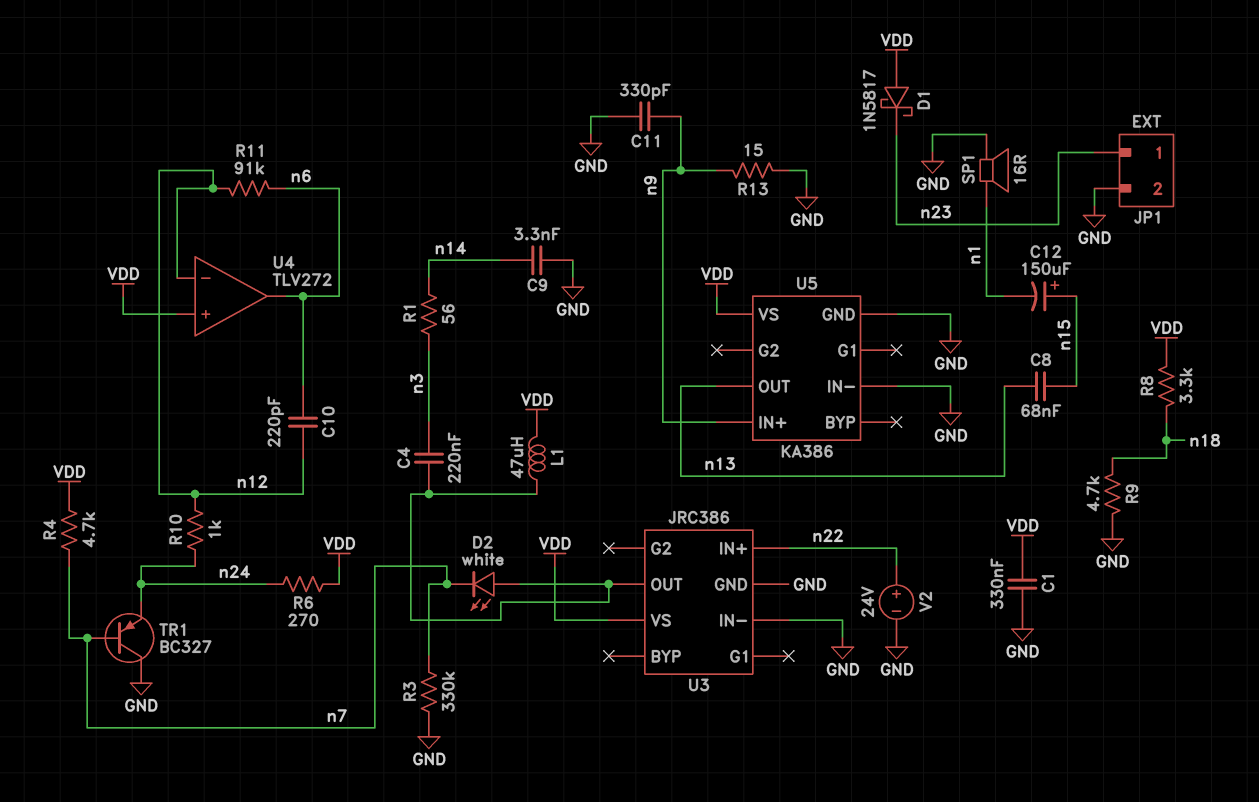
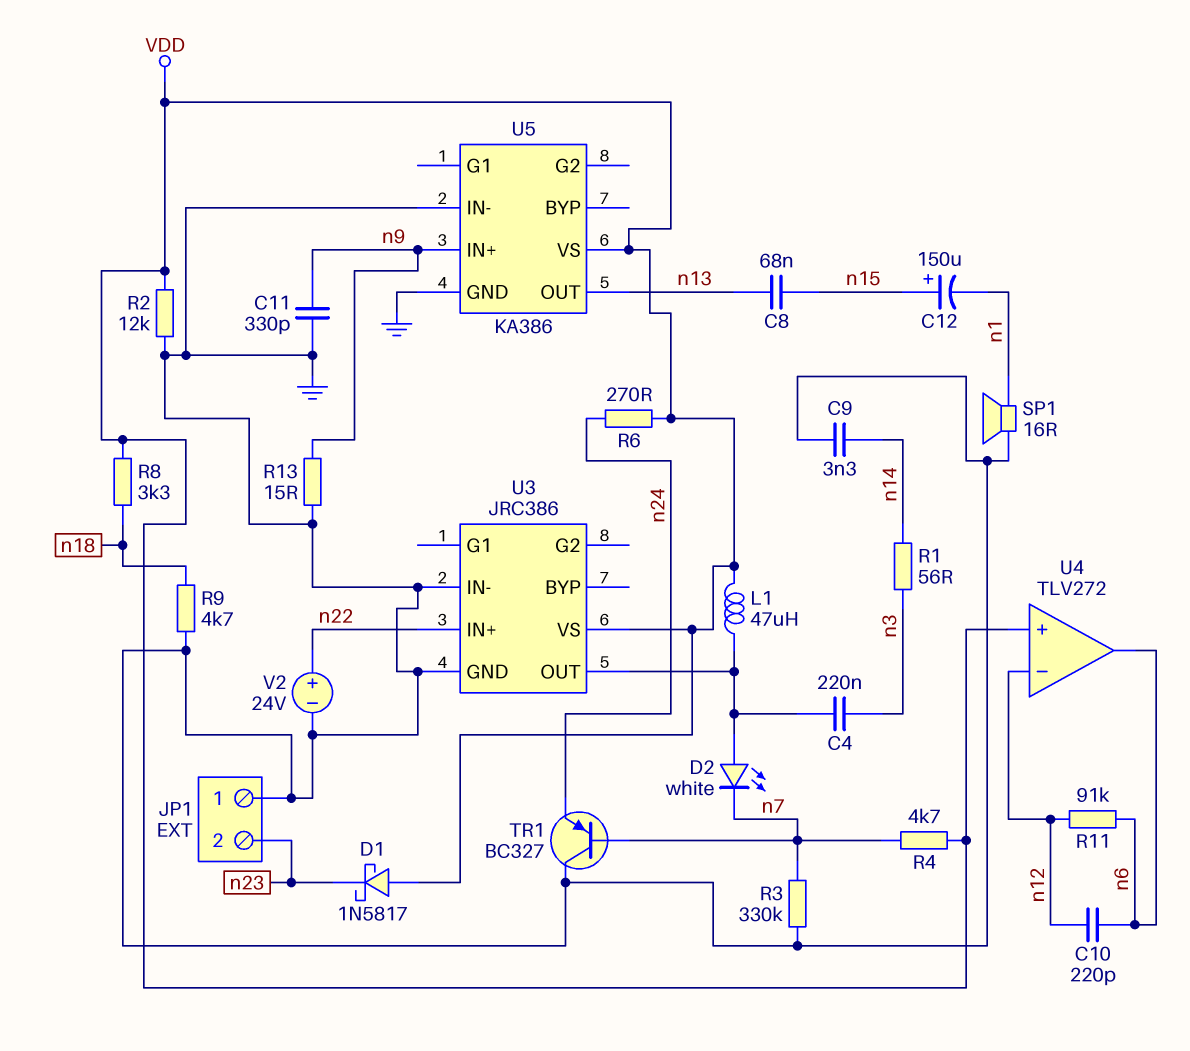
C1: 330nF (GND, VDD) -> none
JP1 pin 1: n23 -> GND
JP1 pin 2: GND -> n23
R2: none -> 12k (GND, VDD)
R10: 1k (n12, n24) -> none

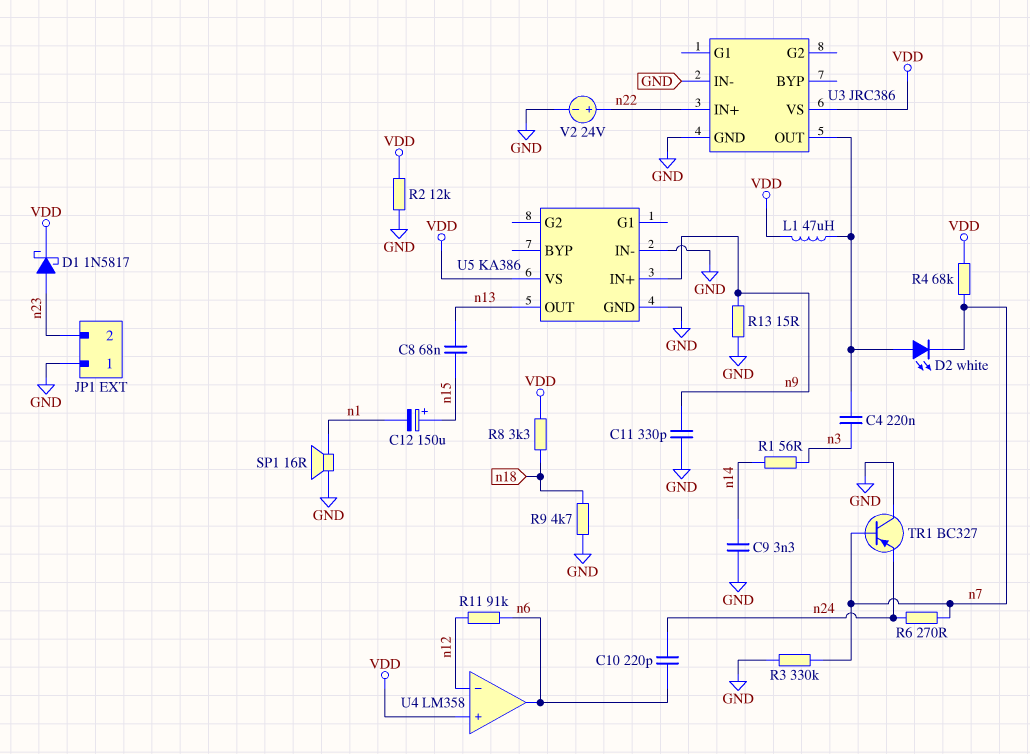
C10: 220pF (n6, n12) -> 220pF (n6, n24)
D1: schottky 1N5817 (A VDD, K n23) -> schottky 1N5817 (A n23, K VDD)
R4: 4.7k (VDD, n7) -> 68k (VDD, n7)
R6: 270 (VDD, n24) -> 270 (n7, n24)
U4: TLV272 -> LM358

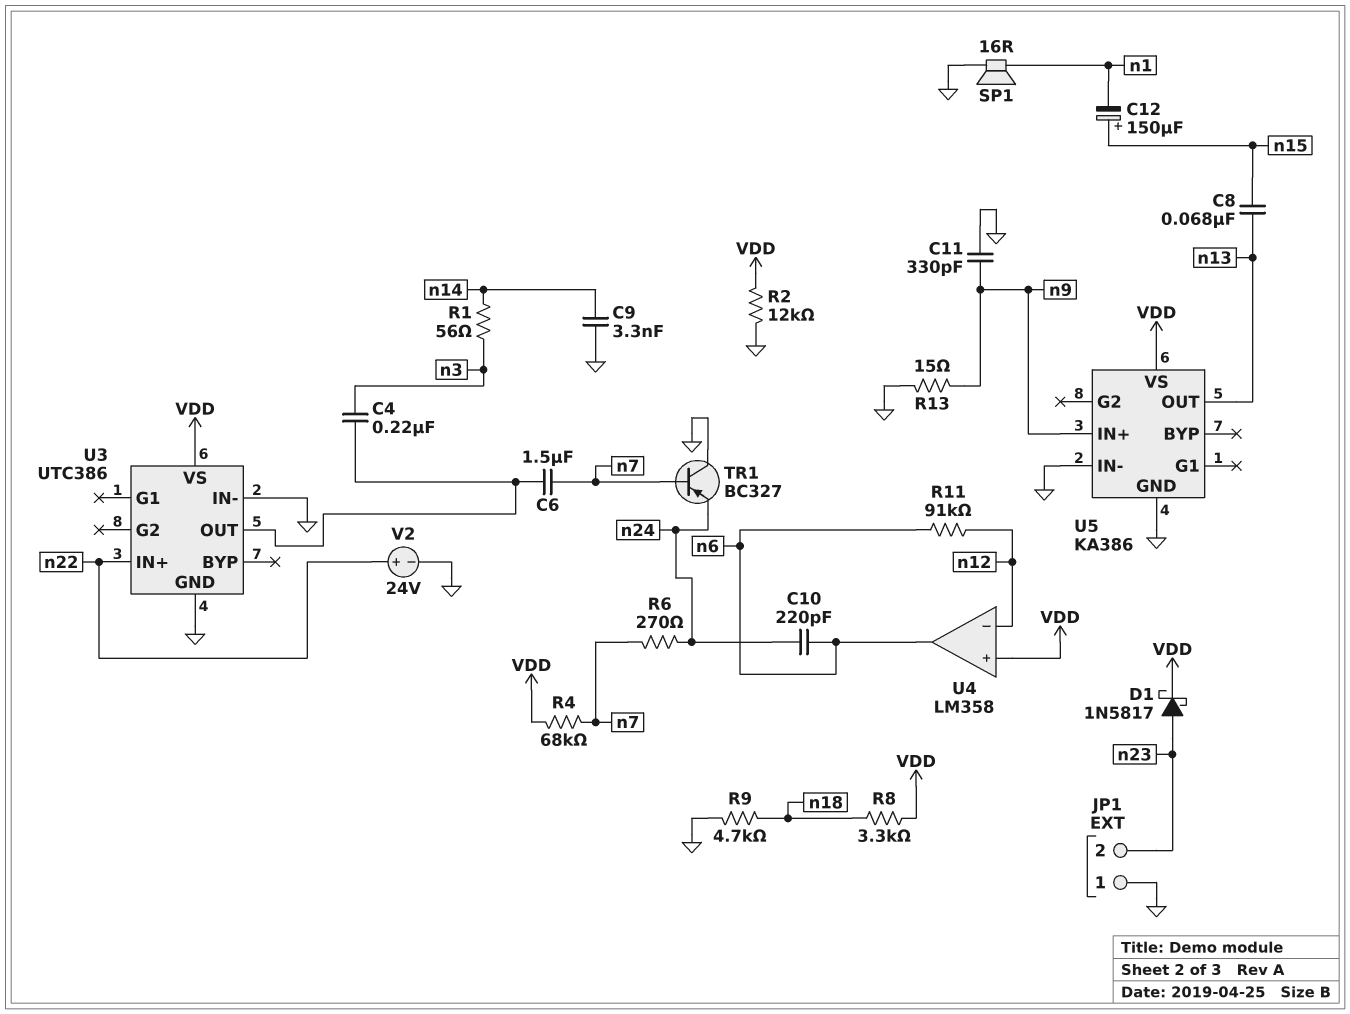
C6: none -> 1.5uF (U3/OUT, n7)
D2: LED white (A U3/OUT, K n7) -> none
L1: 47uH (U3/OUT, VDD) -> none
R3: 330k (GND, n7) -> none
U3: JRC386 -> UTC386

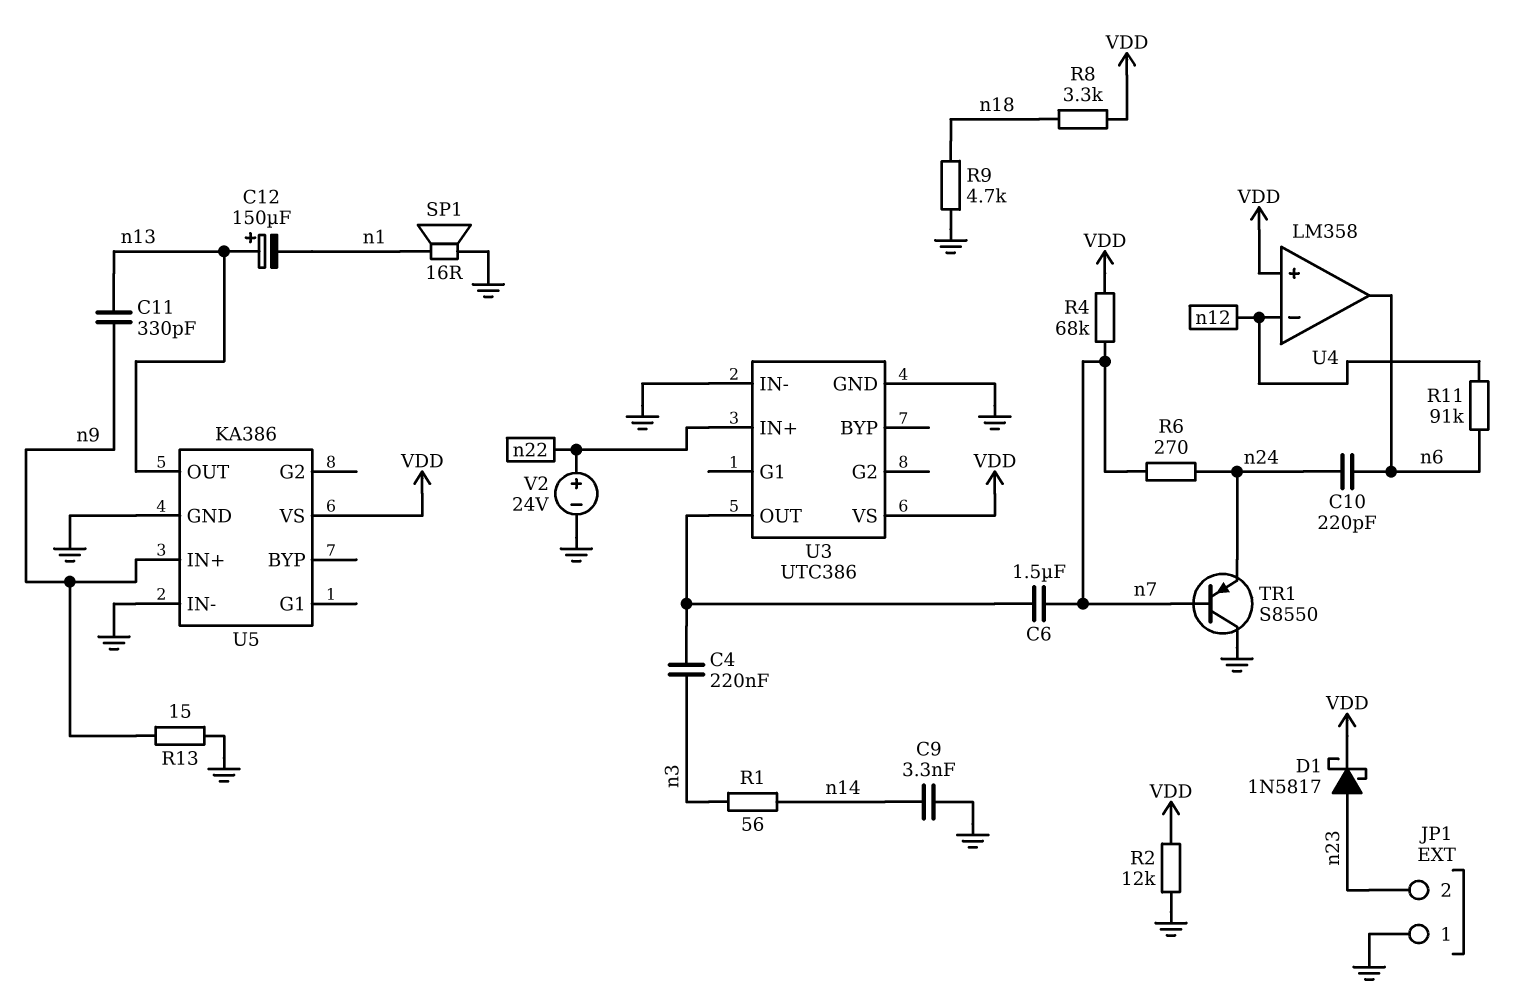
C8: 68nF (n13, n15) -> none
C11: 330pF (GND, n9) -> 330pF (n9, n13)
C12: 150uF (plus n15, minus n1) -> 150uF (plus n13, minus n1)
TR1: PNP BC327 (B n7, C GND, E n24) -> PNP S8550 (B n7, C GND, E n24)

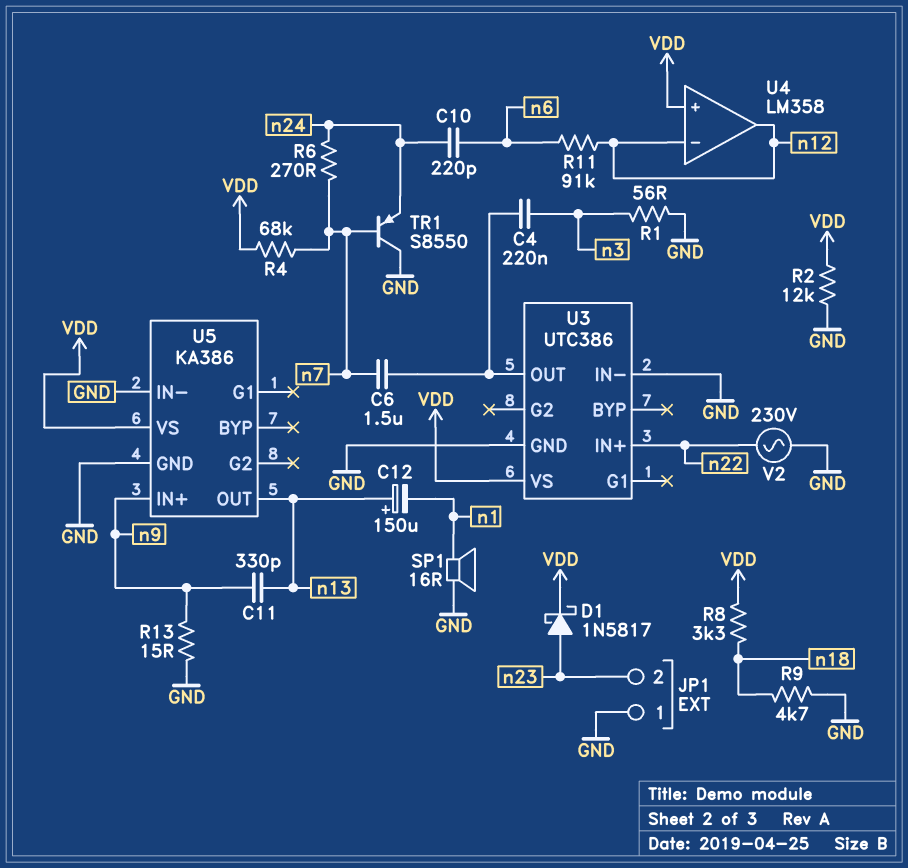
C9: 3.3nF (GND, n14) -> none
R1: 56 (n3, n14) -> 56 (GND, n3)
U4 pin out: n6 -> n12
V2: 24V (plus n22, minus GND) -> AC 230V (GND, n22)

